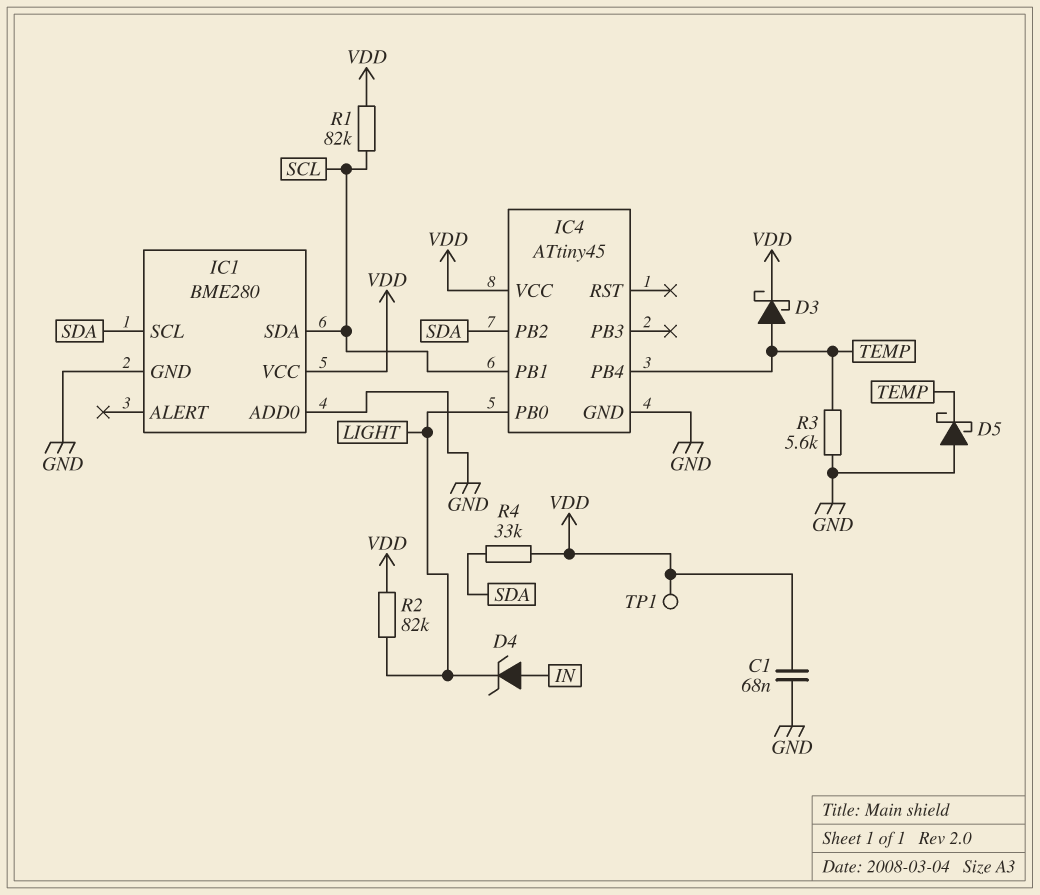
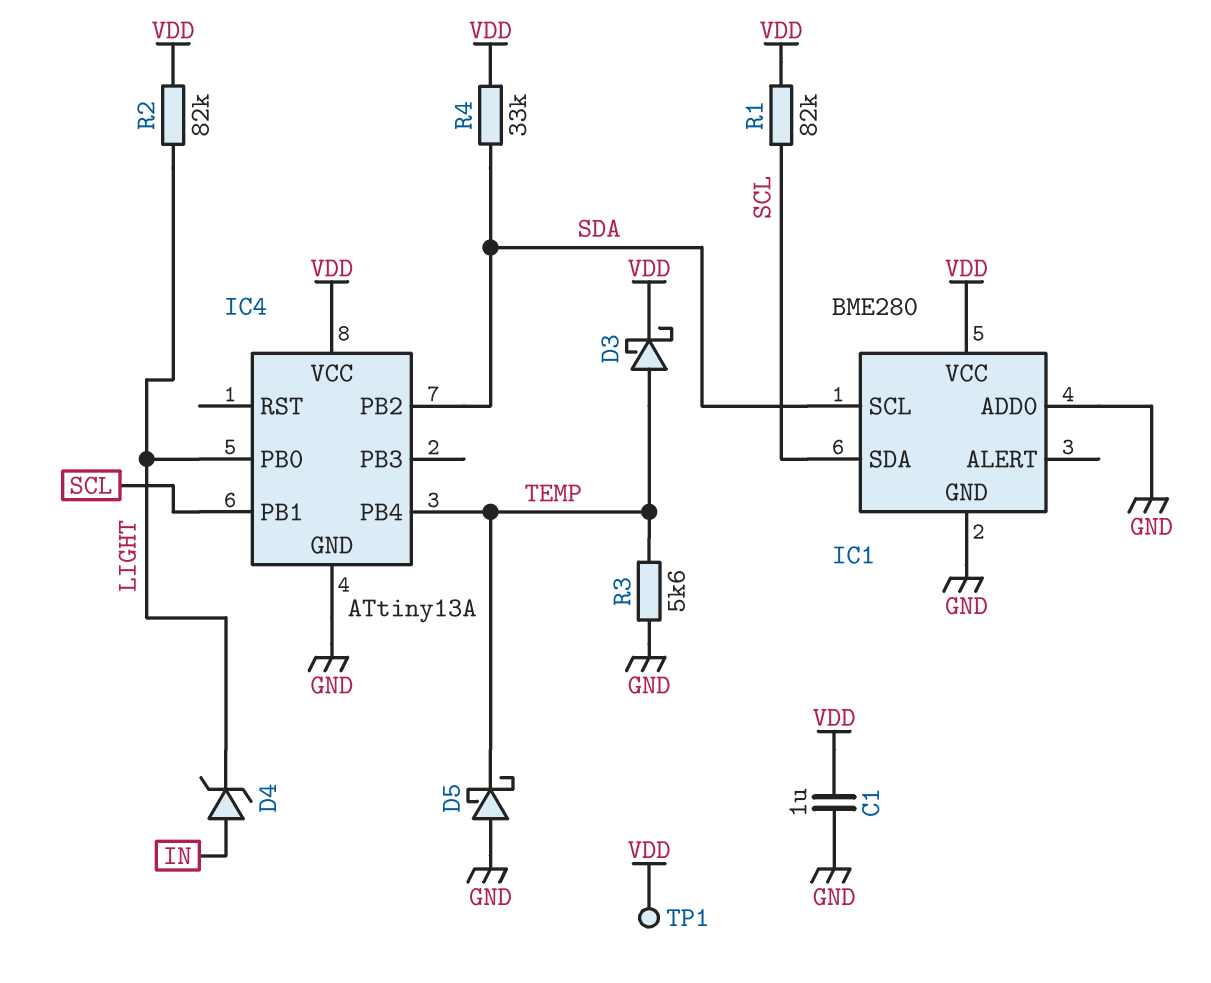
C1: 68nF (GND, VDD) -> 1uF (GND, VDD)
IC4: ATtiny45 -> ATtiny13A

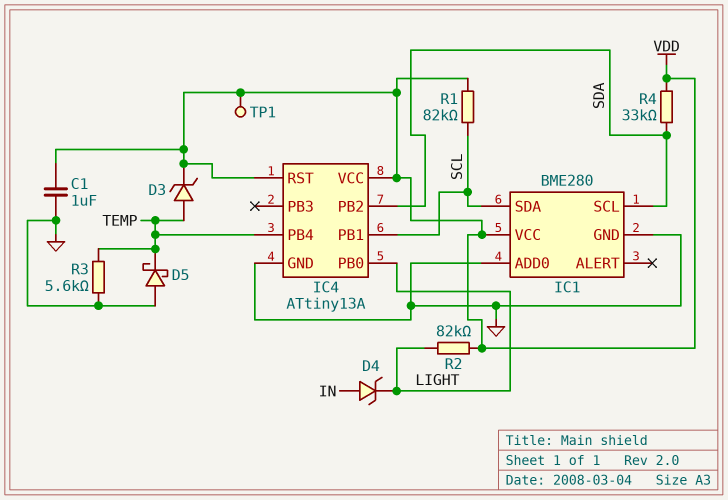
D3: schottky (A TEMP, K VDD) -> zener (A TEMP, K VDD)
IC4 pin RST: none -> VDD

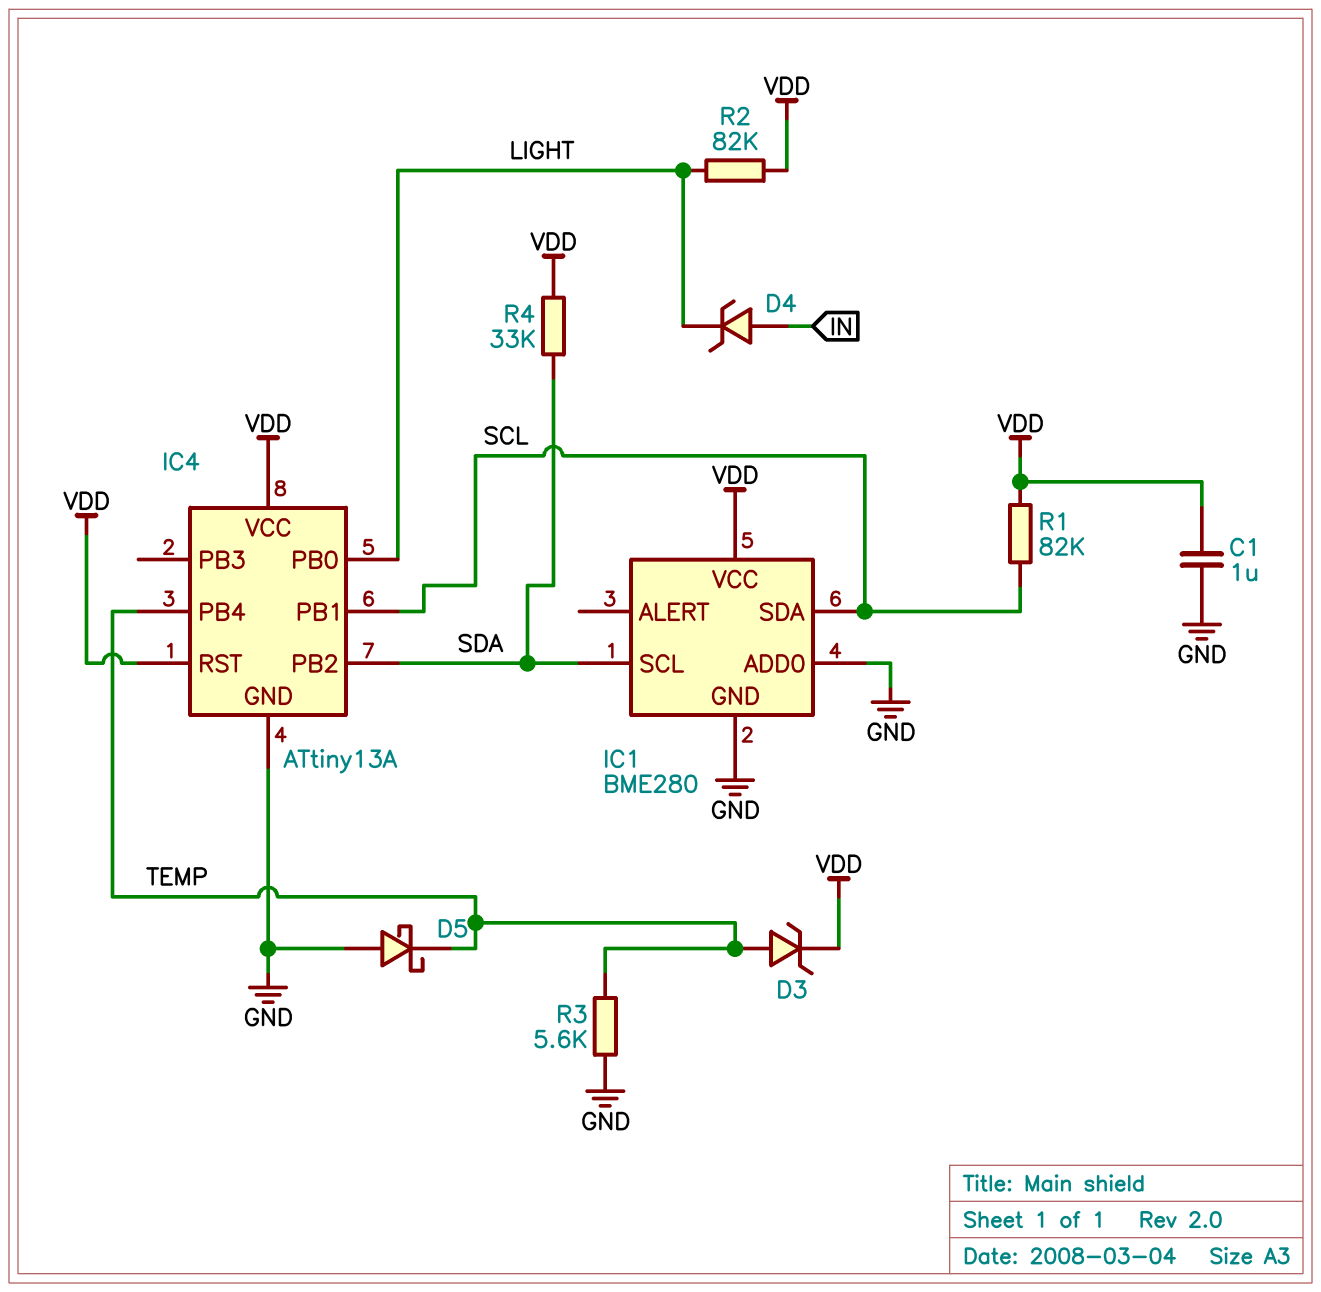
TP1: test point (VDD) -> none

